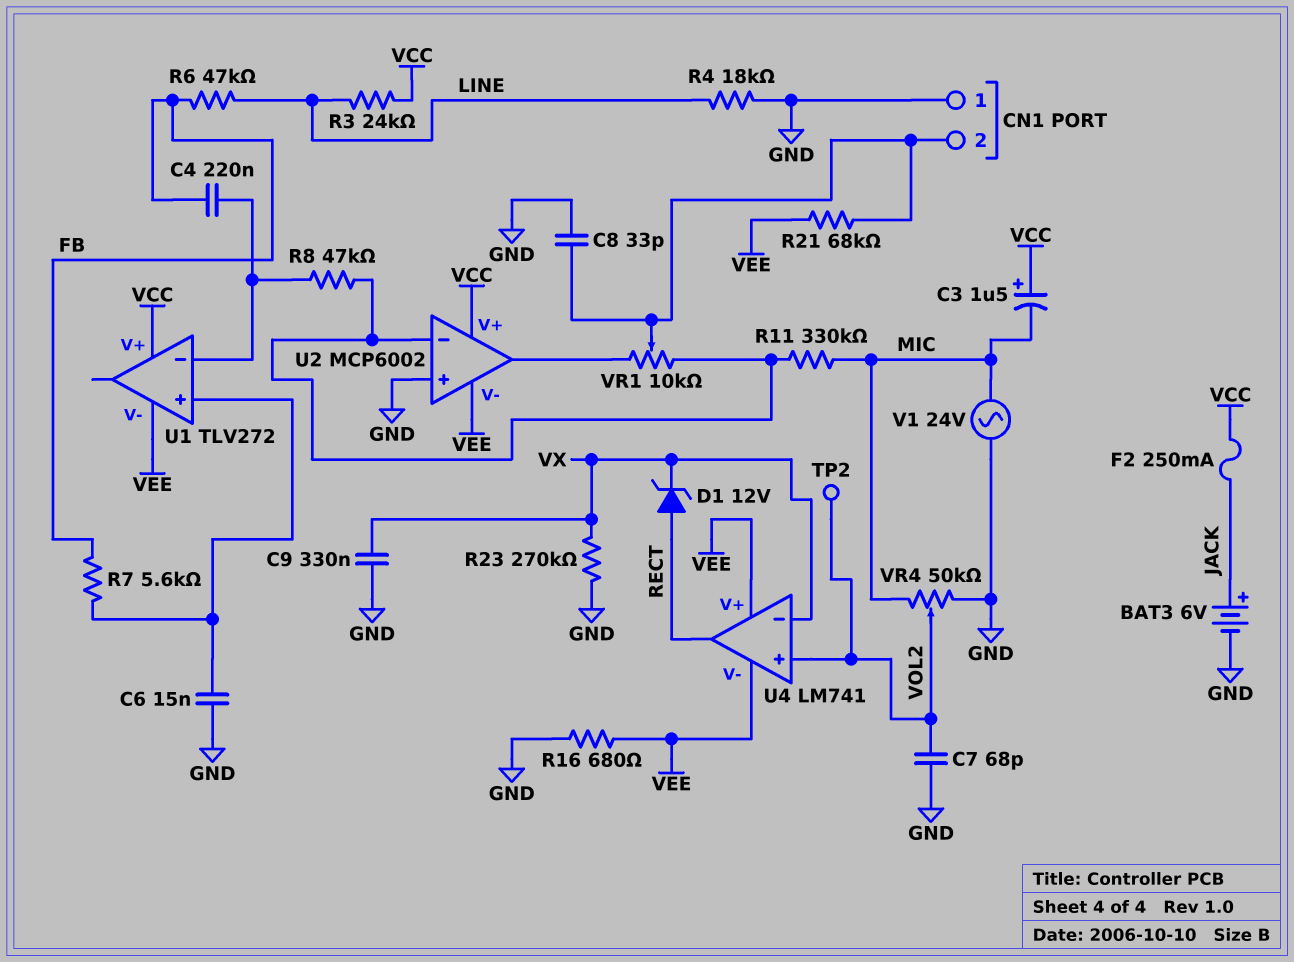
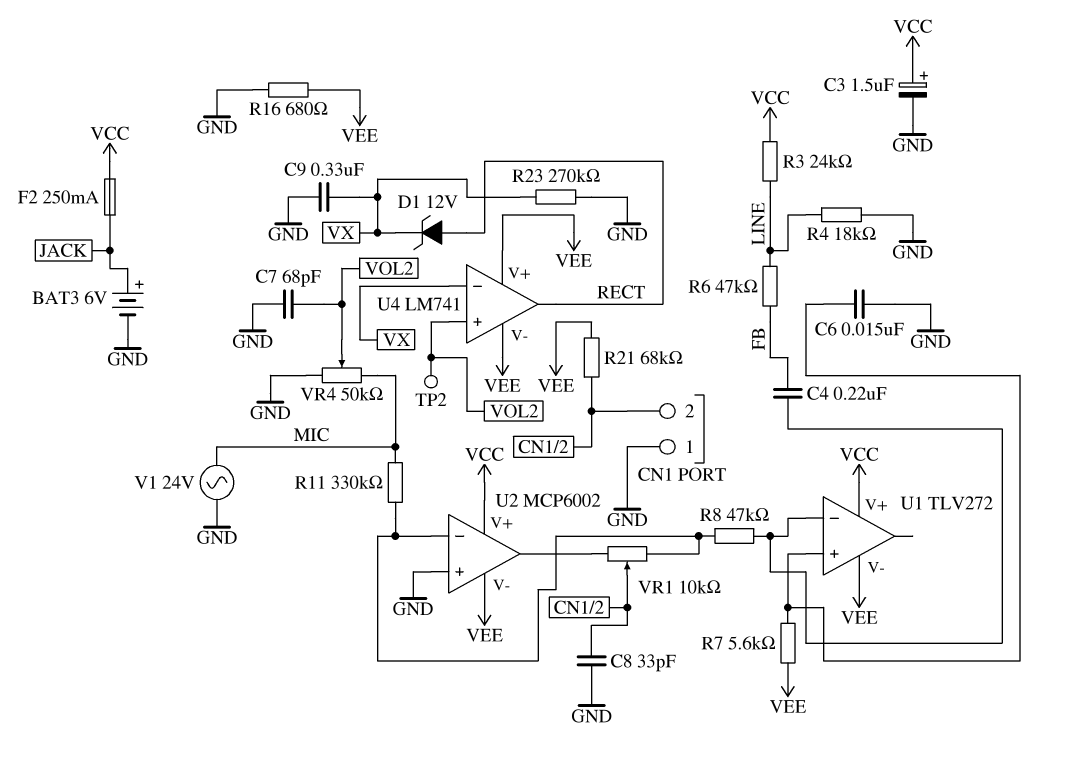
C3: 1.5uF (plus VCC, minus MIC) -> 1.5uF (plus VCC, minus GND)
R7: 5.6k (FB, U1/in+) -> 5.6k (U1/in+, VEE)

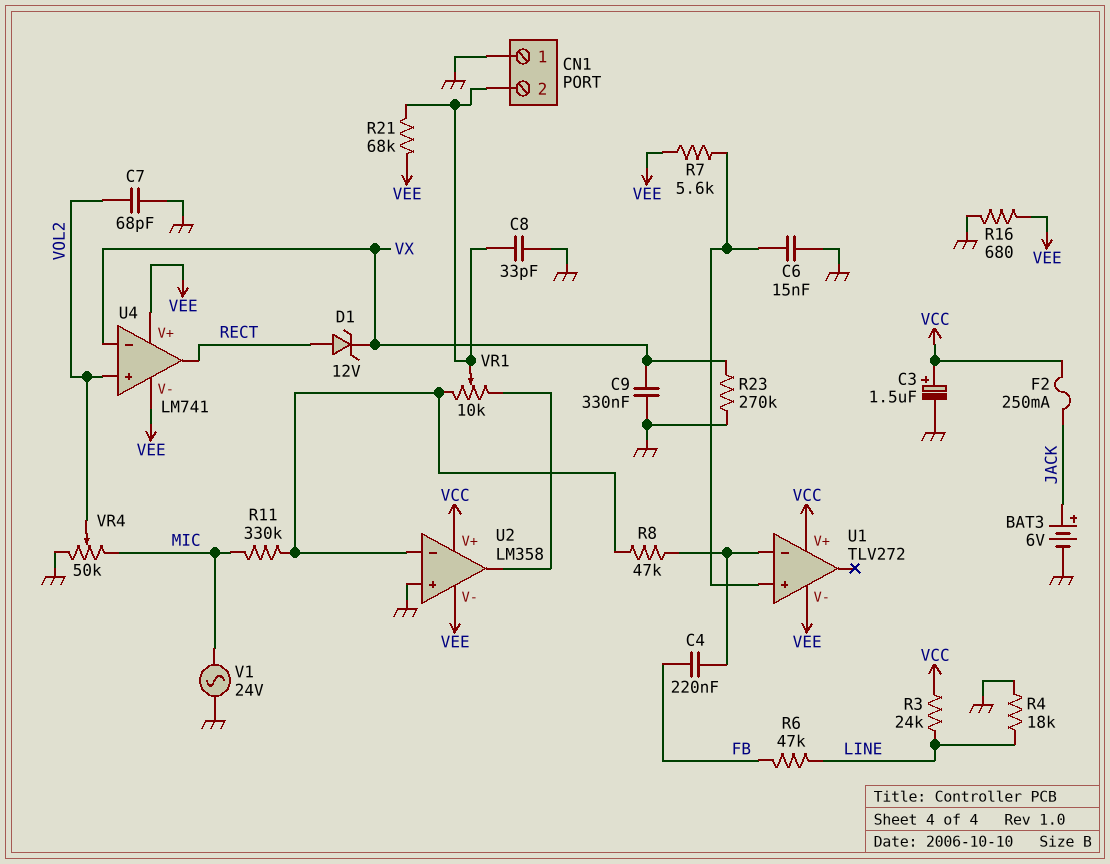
TP2: test point (VOL2) -> none
U2: MCP6002 -> LM358

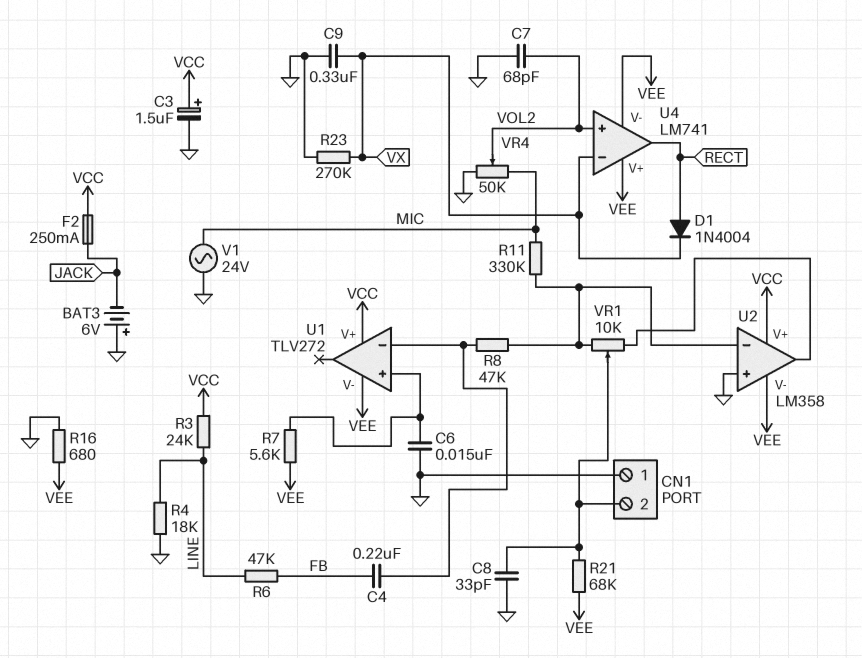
BAT3: 6V (plus JACK, minus GND) -> 6V (plus GND, minus JACK)
D1: zener 12V (A RECT, K VX) -> diode 1N4004 (A RECT, K VX)

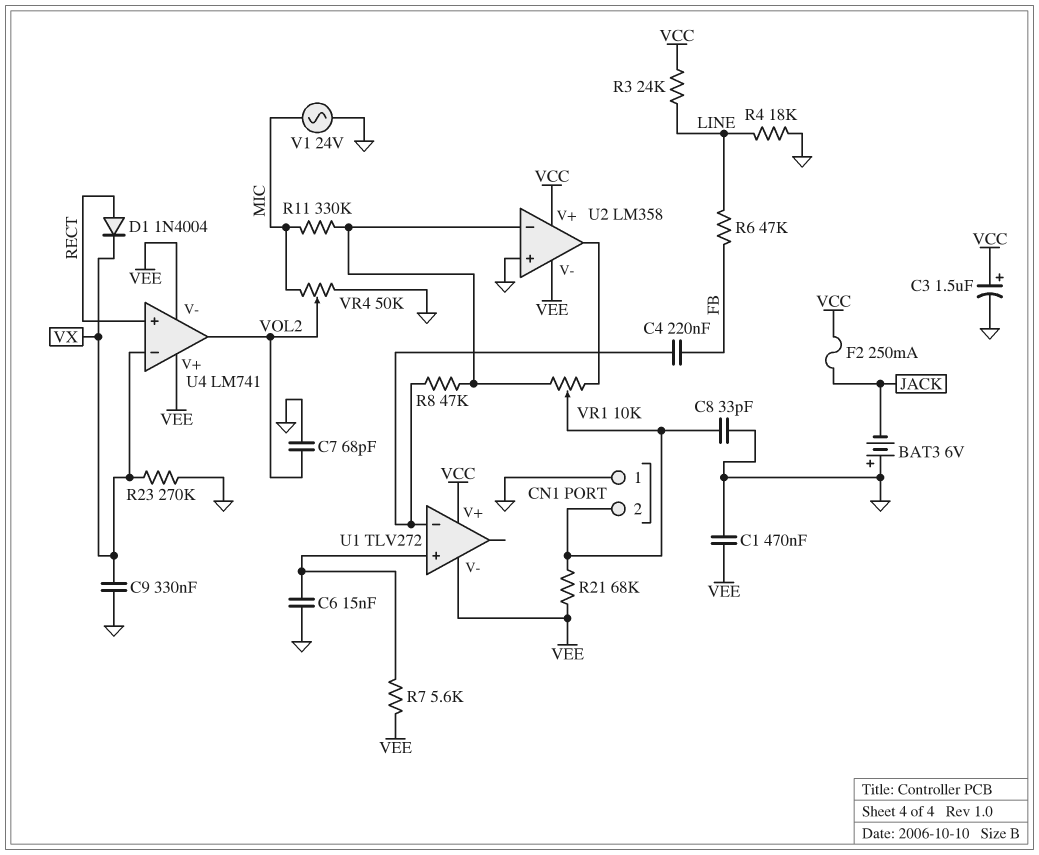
C1: none -> 470nF (GND, VEE)
R16: 680 (GND, VEE) -> none
U4 pin in+: VOL2 -> RECT
U4 pin out: RECT -> VOL2

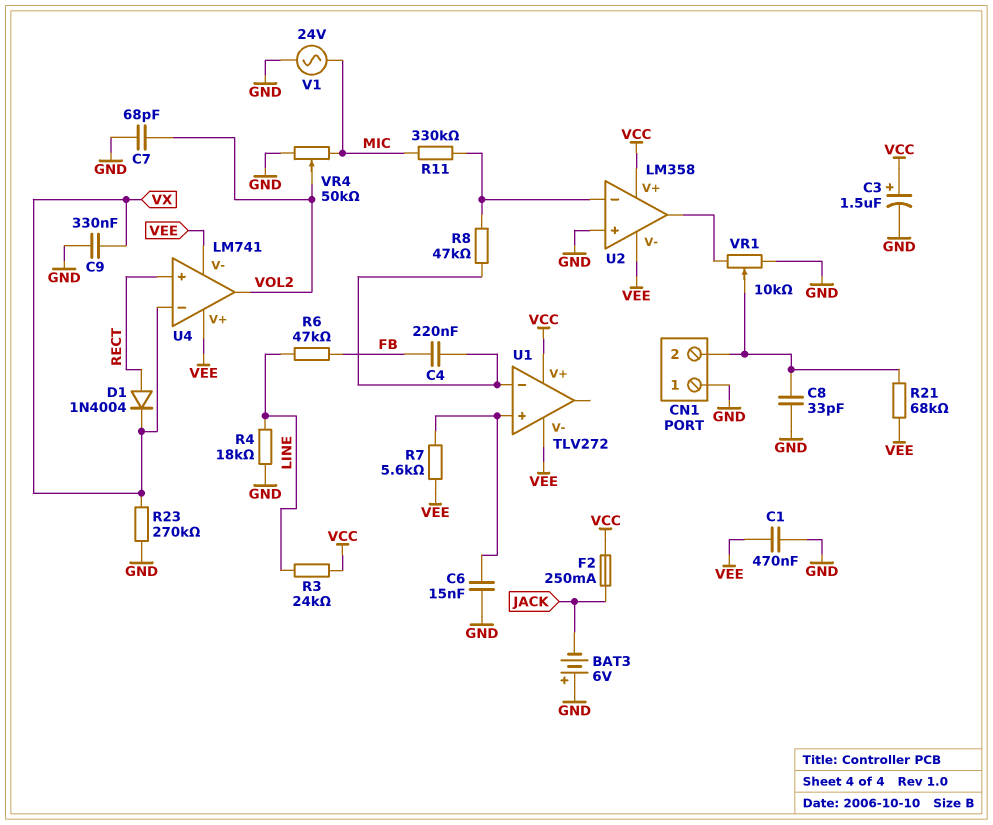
VR1: 10k (U2/in-, U2/out, wiper CN1/2) -> 10k (GND, U2/out, wiper CN1/2)

